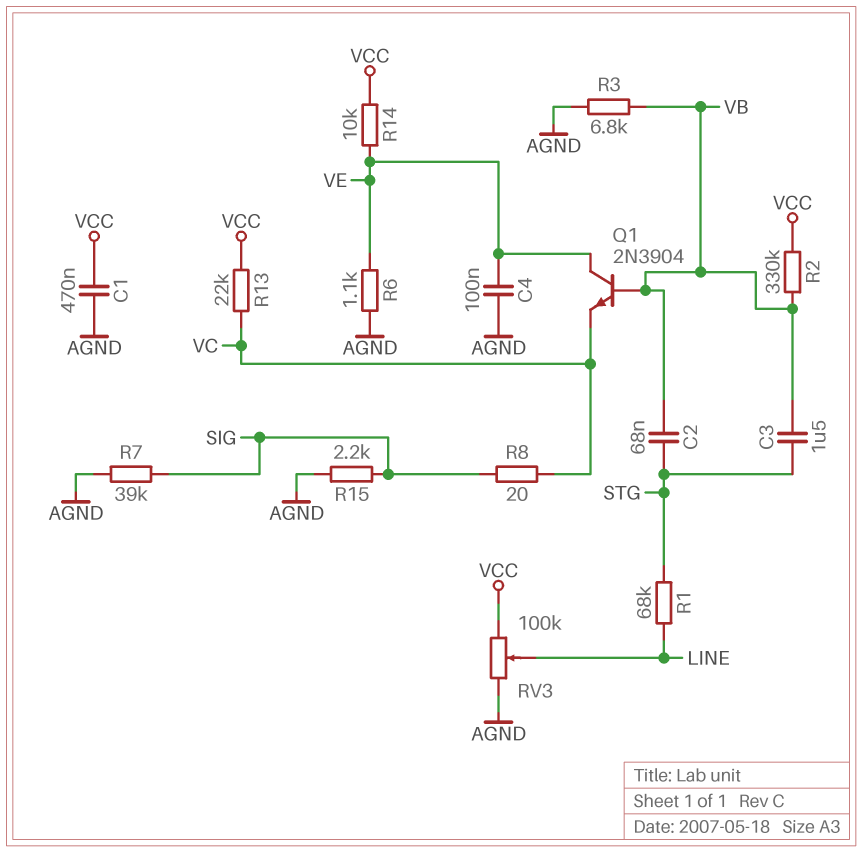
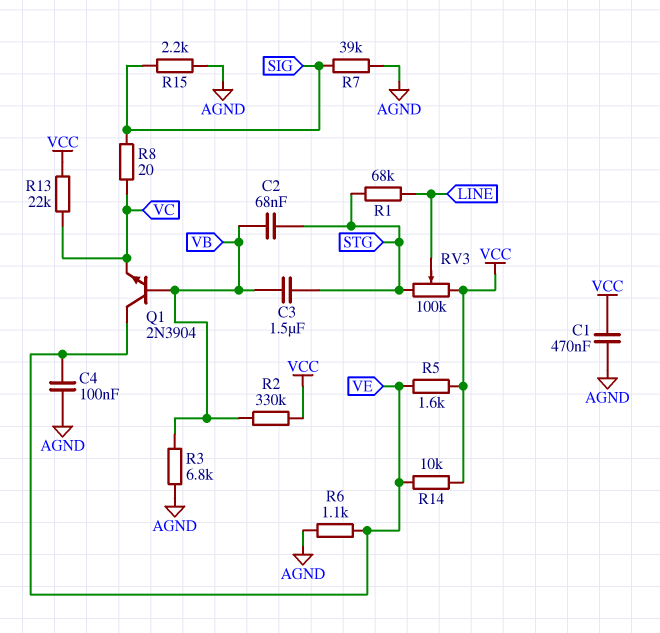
R5: none -> 1.6k (VCC, VE)
RV3: 100k (AGND, VCC, wiper LINE) -> 100k (STG, VCC, wiper LINE)

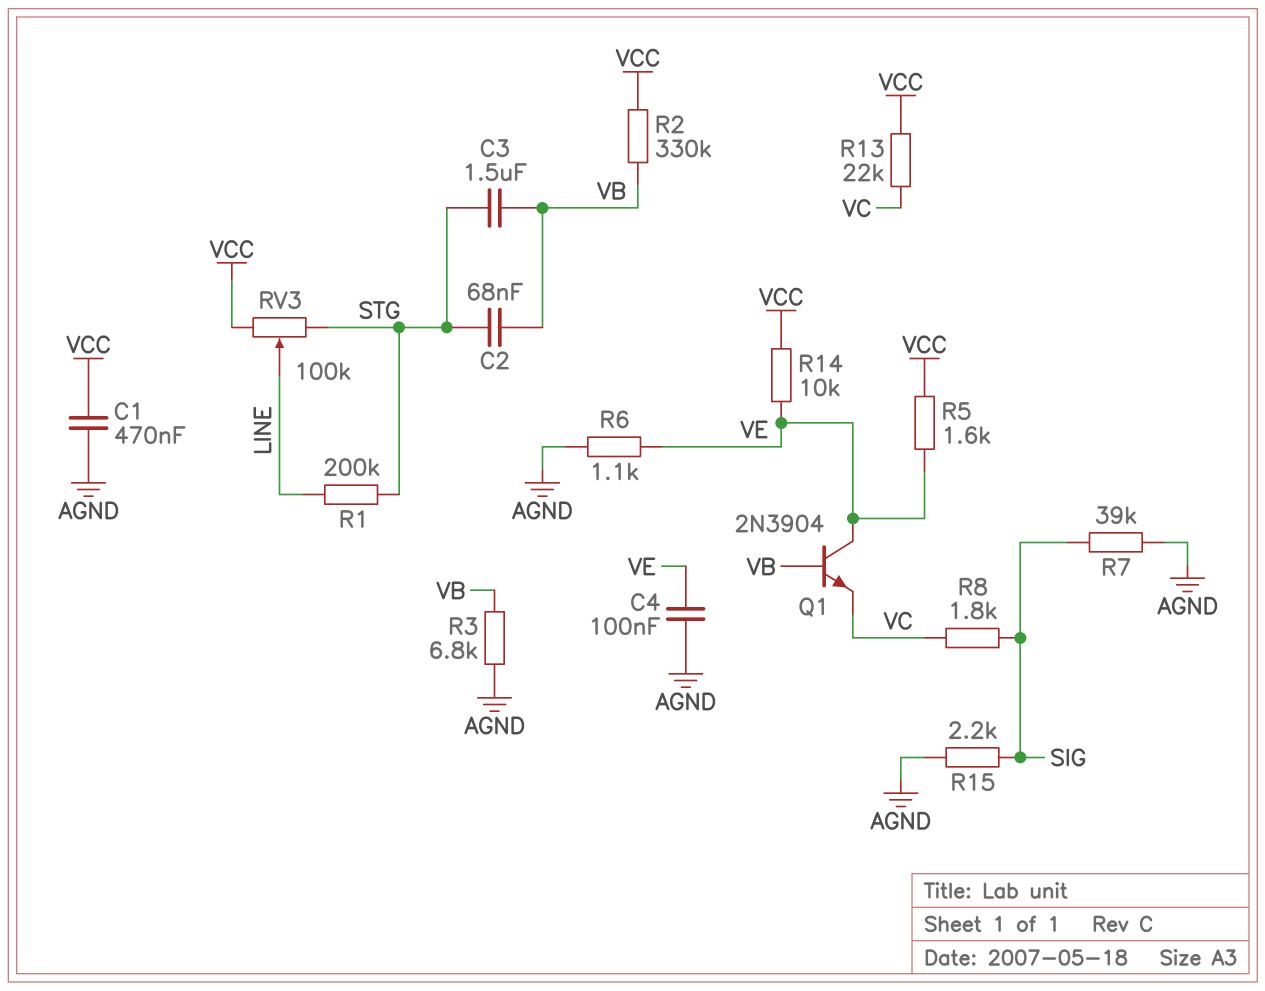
R1: 68k (LINE, STG) -> 200k (LINE, STG)
R8: 20 (SIG, VC) -> 1.8k (SIG, VC)

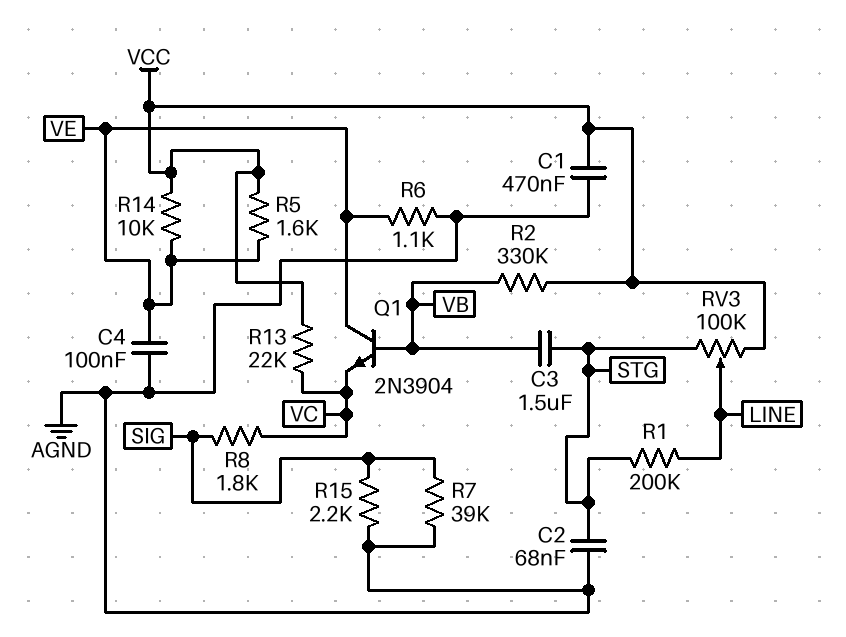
C2: 68nF (STG, VB) -> 68nF (AGND, STG)
R3: 6.8k (AGND, VB) -> none

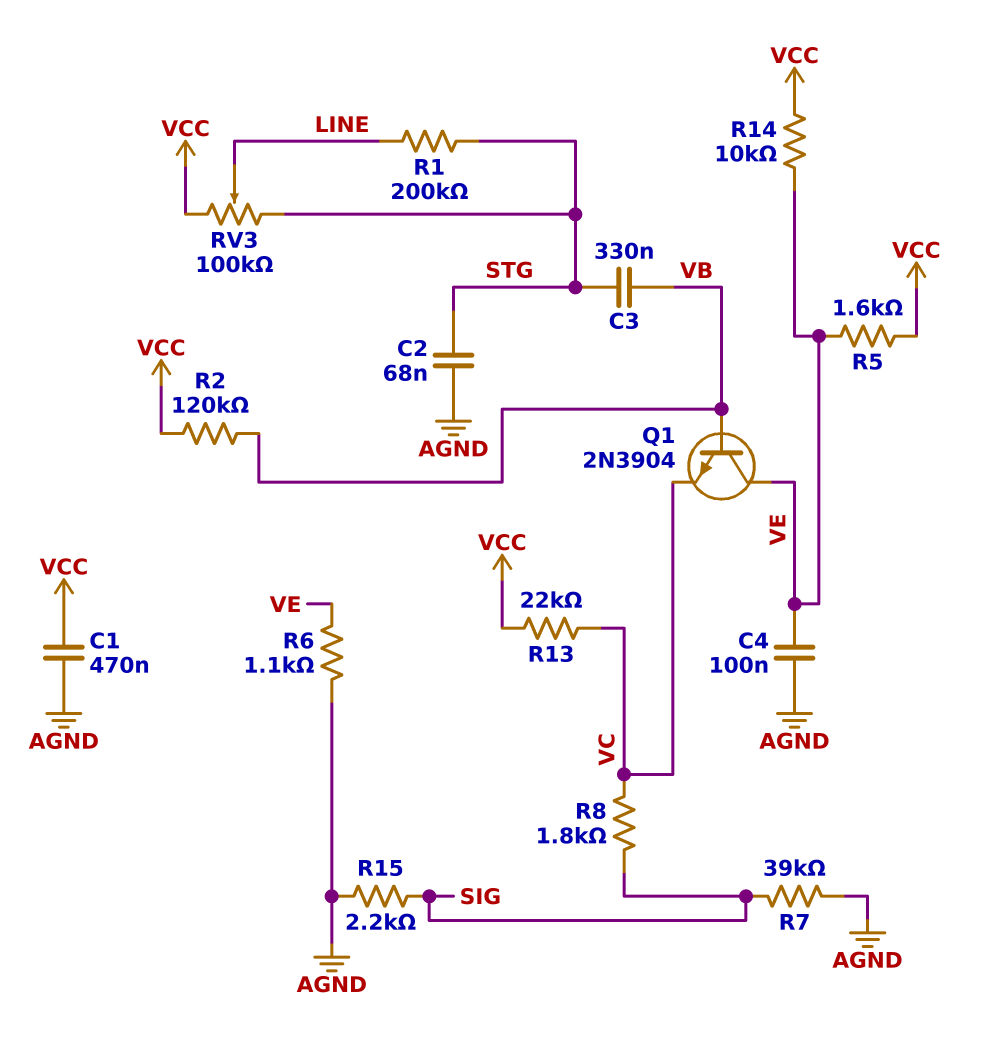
C3: 1.5uF (STG, VB) -> 330nF (STG, VB)
R2: 330k (VB, VCC) -> 120k (VB, VCC)

